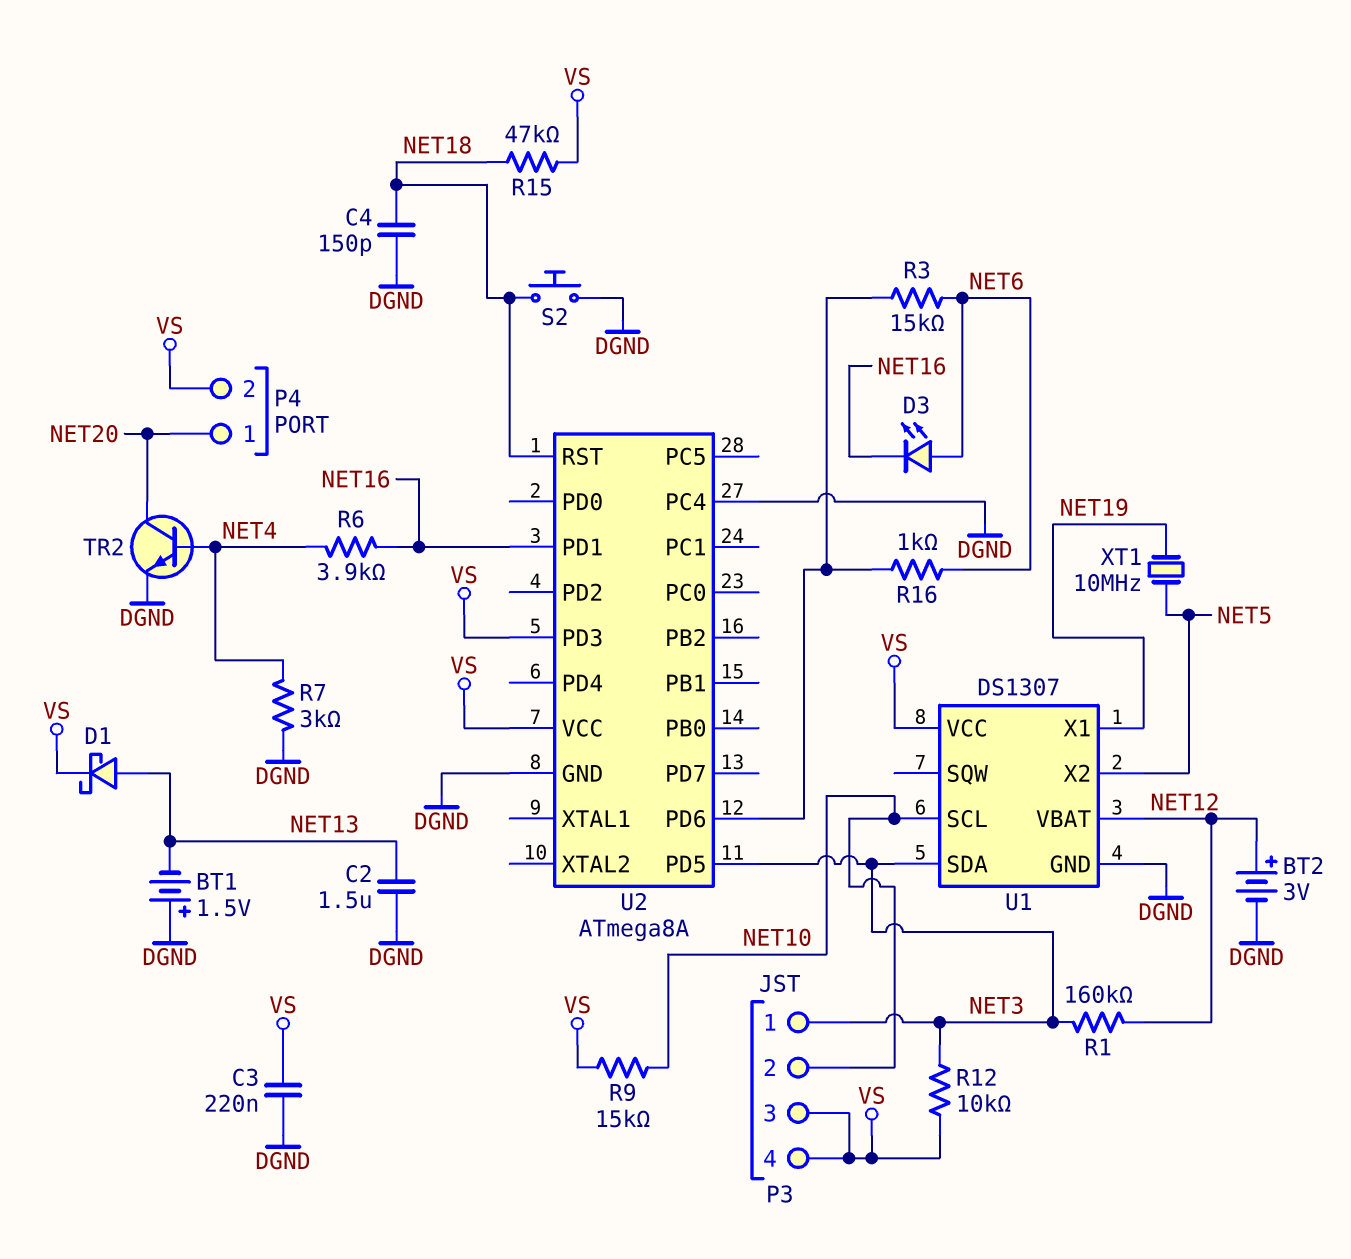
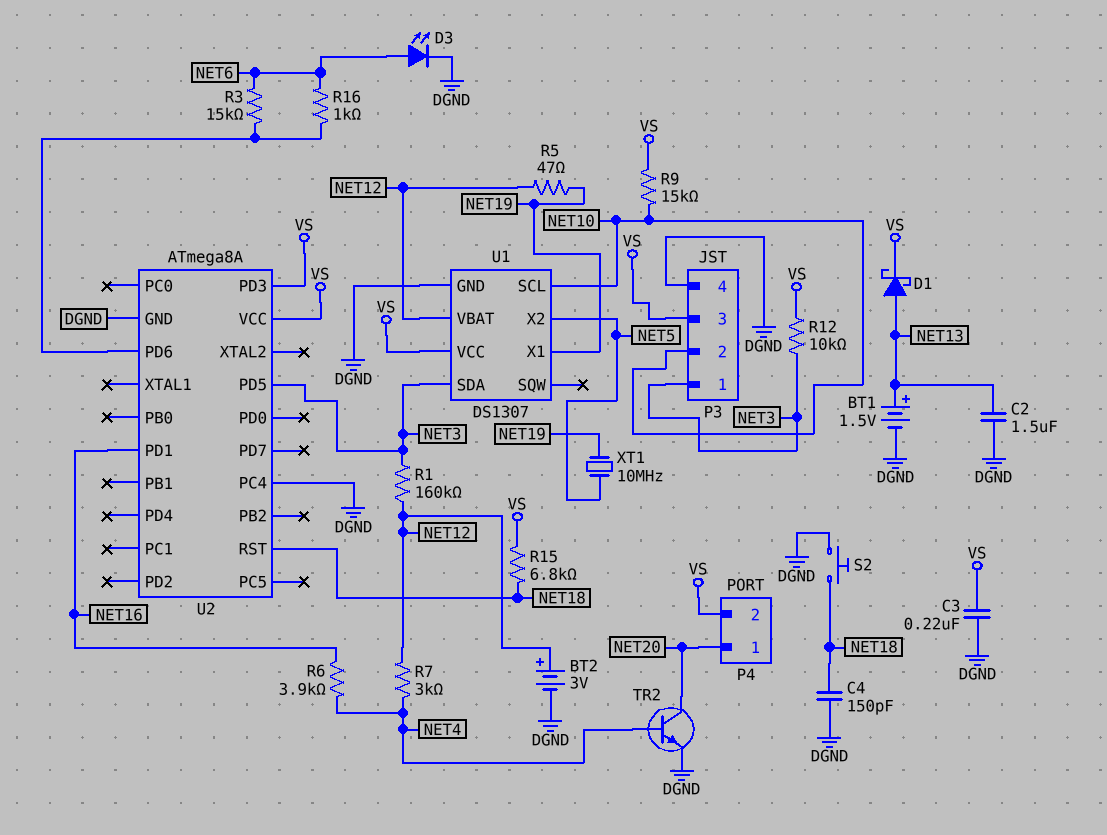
BT1: 1.5V (plus DGND, minus NET13) -> 1.5V (plus NET13, minus DGND)
D3: LED (A NET6, K NET16) -> LED (A NET6, K DGND)
P3 pin 4: VS -> DGND
R5: none -> 47 (NET12, NET19)
R7: 3k (DGND, NET4) -> 3k (NET4, NET12)
R15: 47k (NET18, VS) -> 6.8k (NET18, VS)

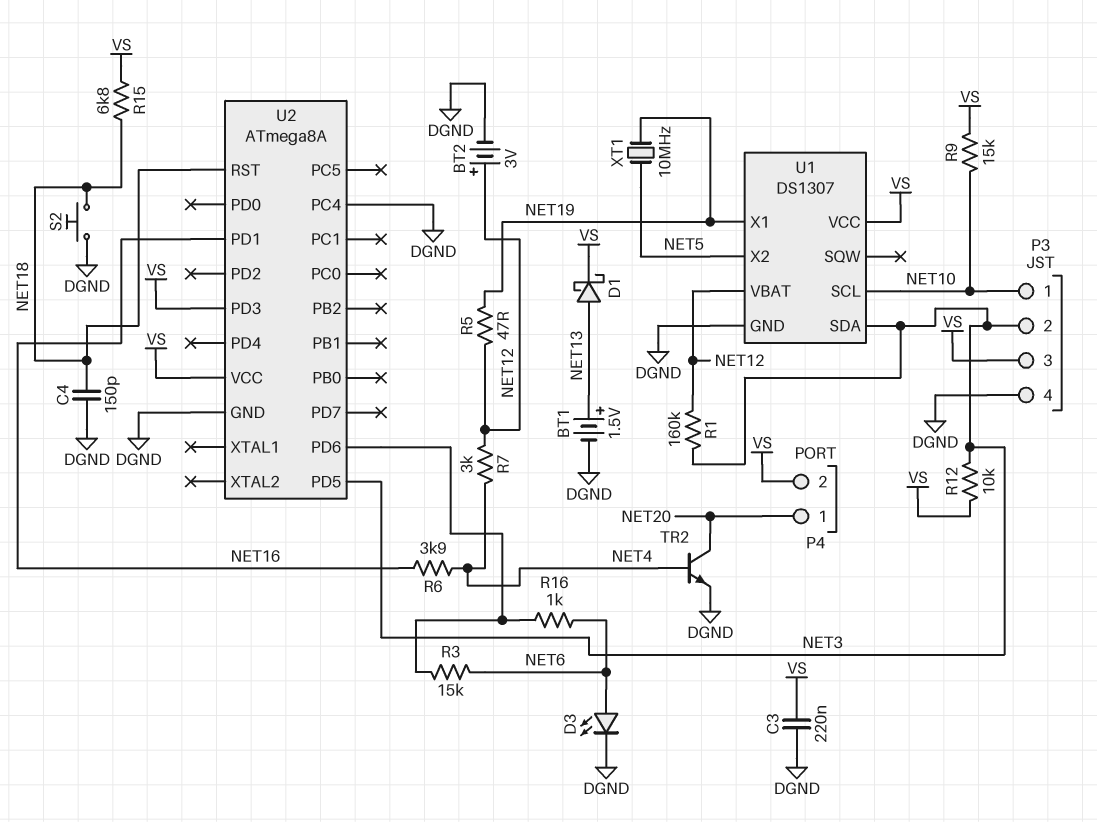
C2: 1.5uF (DGND, NET13) -> none
P3 pin 1: NET3 -> NET10
P3 pin 2: NET10 -> NET3

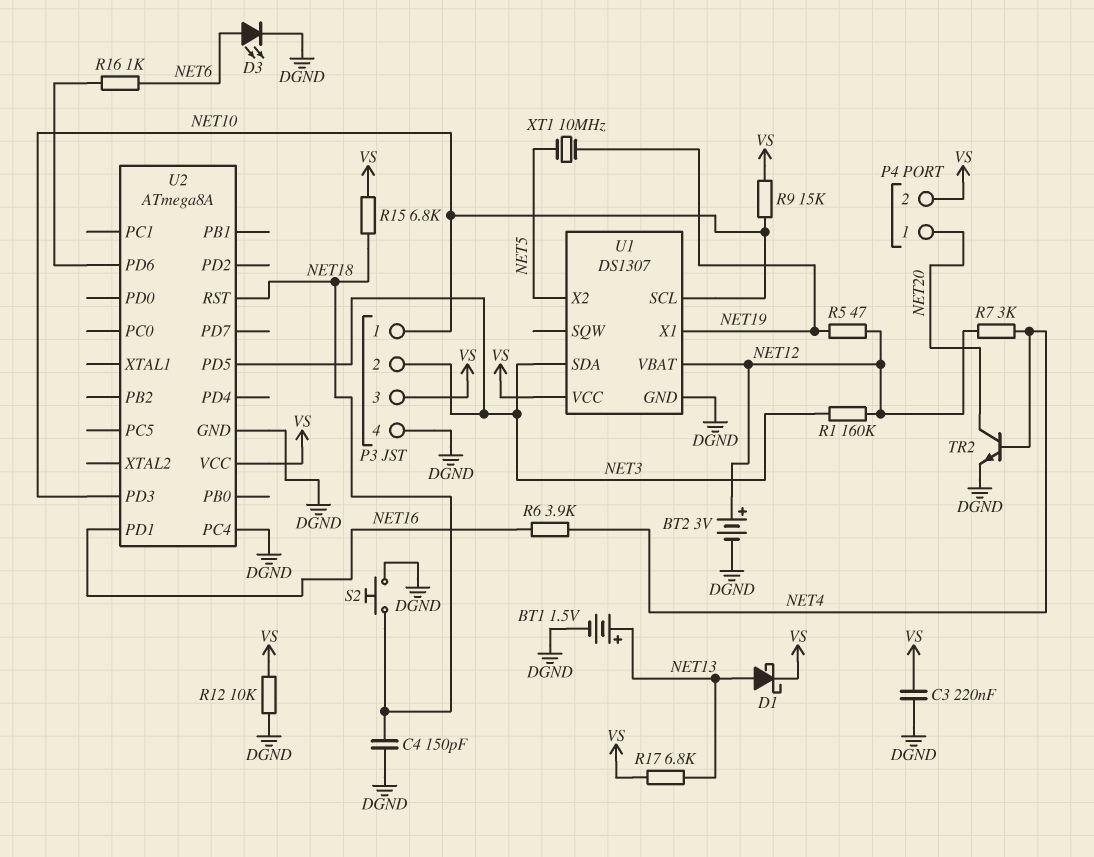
R3: 15k (NET6, U2/PD6) -> none
R12: 10k (NET3, VS) -> 10k (DGND, VS)
R17: none -> 6.8k (NET13, VS)
U2 pin PD3: VS -> NET10

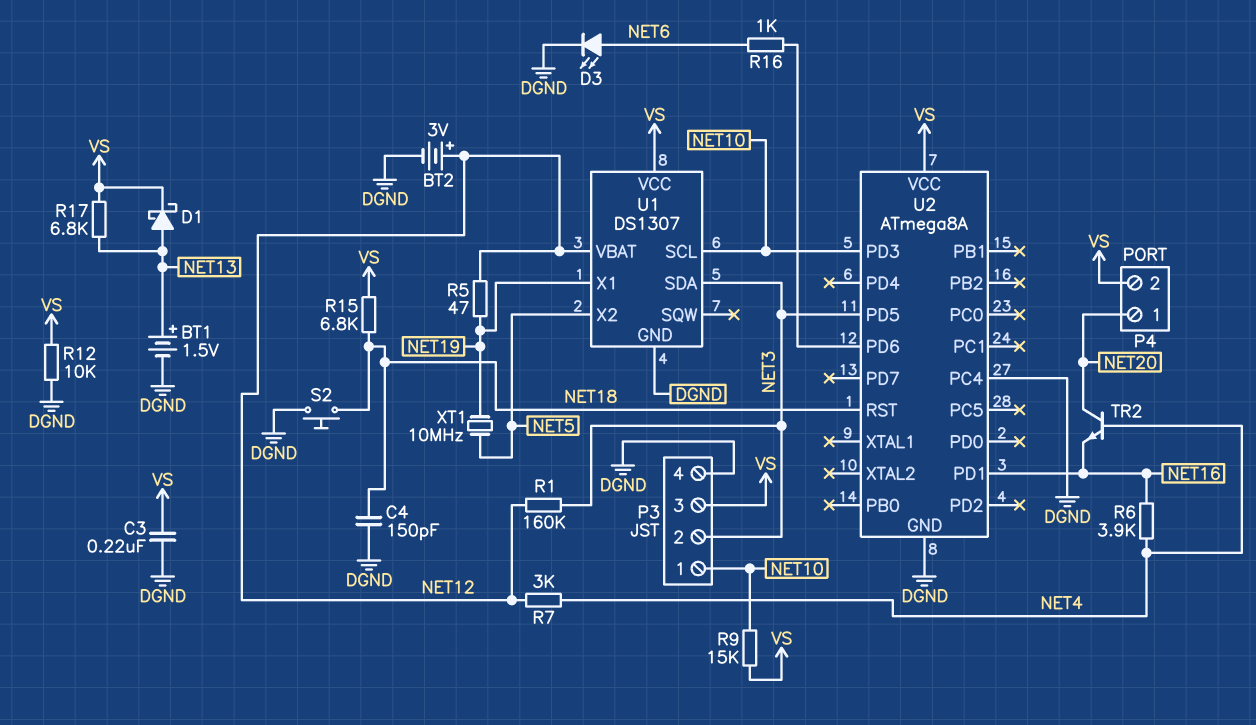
TR2: NPN (B NET4, C NET20, E DGND) -> NPN (B NET4, C NET20, E NET16)

